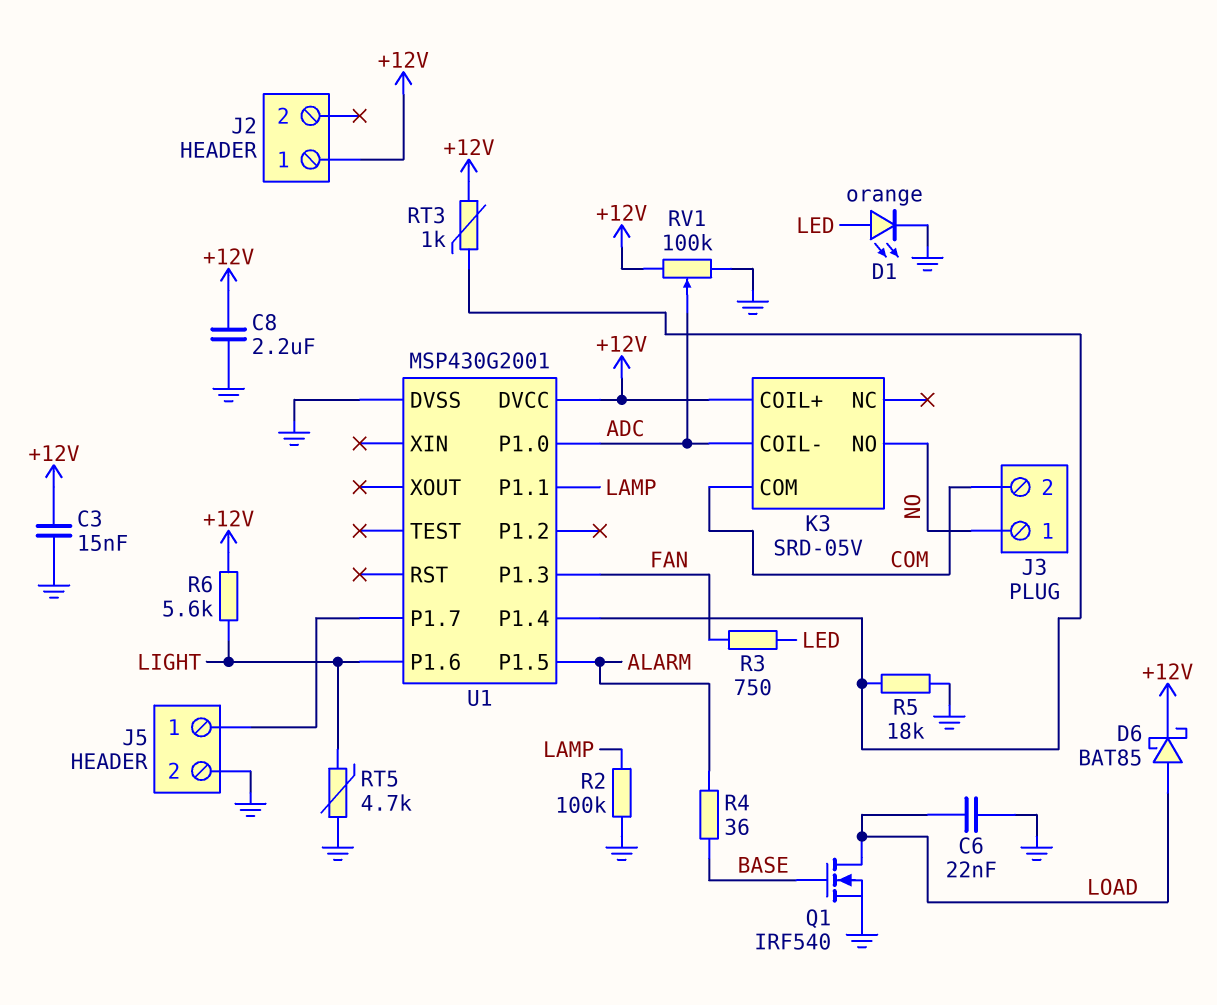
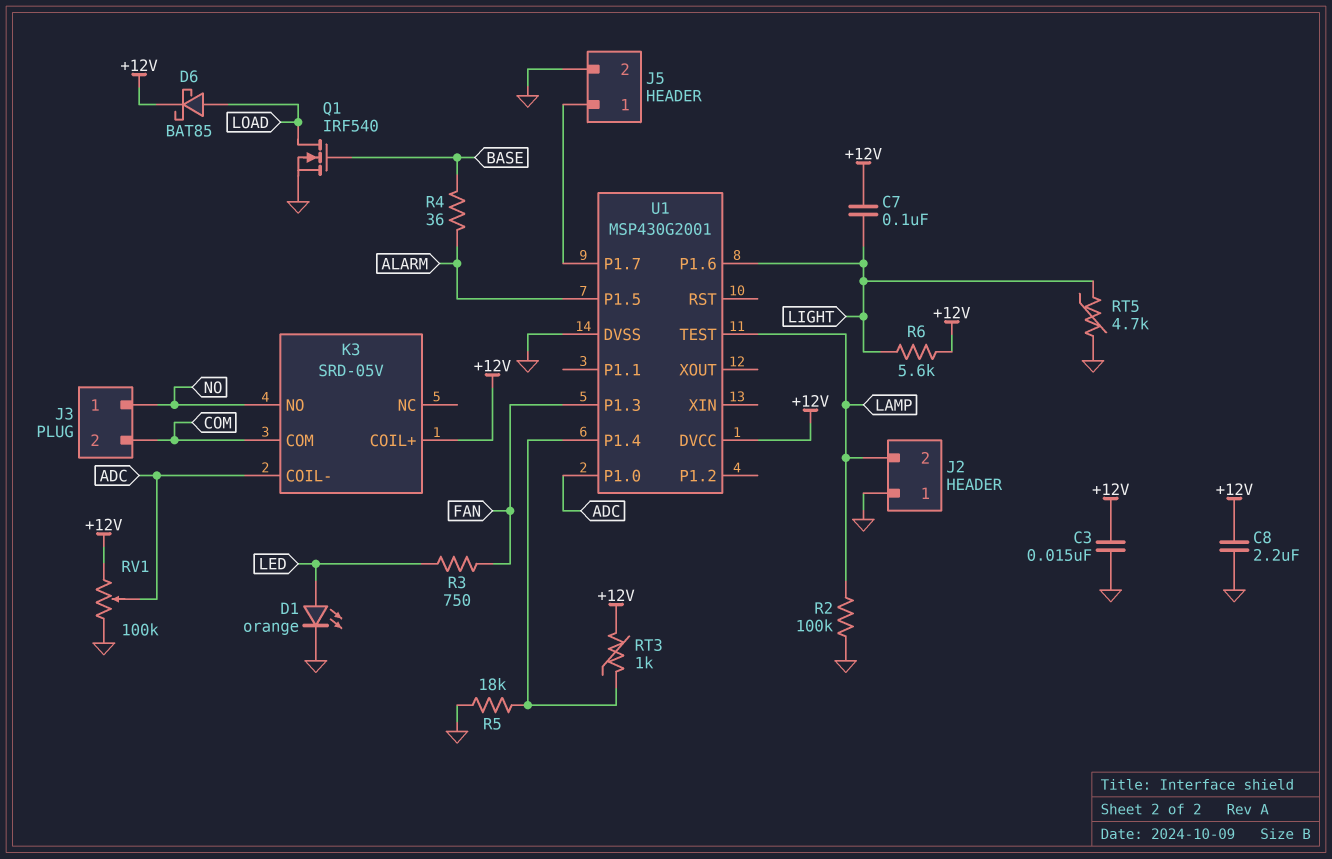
C6: 22nF (GND, LOAD) -> none
C7: none -> 100nF (+12V, LIGHT)
J2 pin 1: +12V -> GND
J2 pin 2: none -> LAMP
U1 pin P1.1: LAMP -> none
U1 pin TEST: none -> LAMP

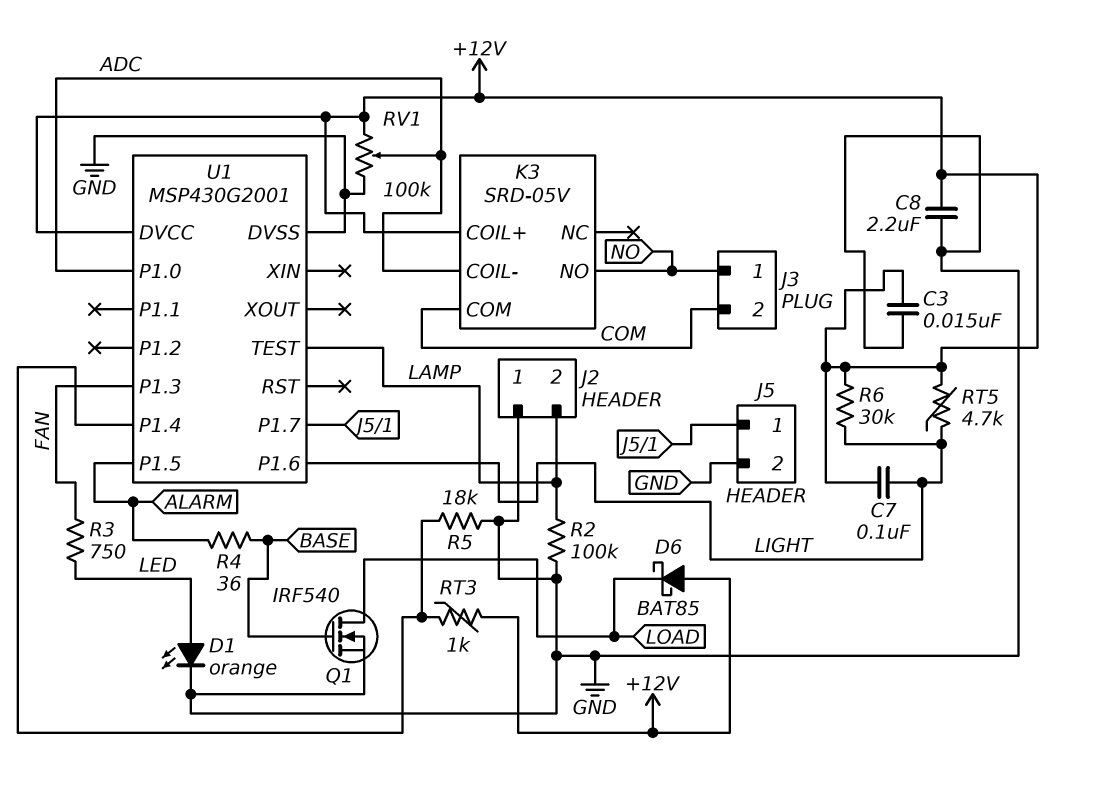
D6: schottky BAT85 (A LOAD, K +12V) -> schottky BAT85 (A +12V, K LOAD)
R6: 5.6k (+12V, LIGHT) -> 30k (+12V, LIGHT)
RT5: 4.7k (GND, LIGHT) -> 4.7k (+12V, LIGHT)

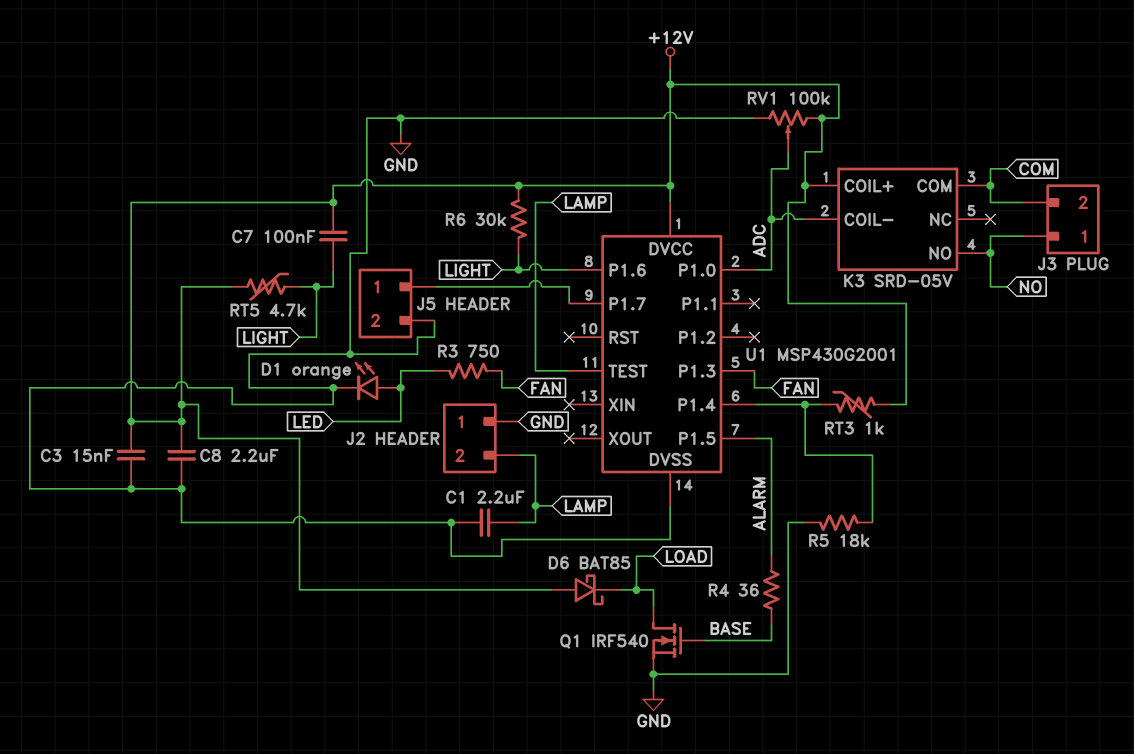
C1: none -> 2.2uF (GND, LAMP)
R2: 100k (GND, LAMP) -> none

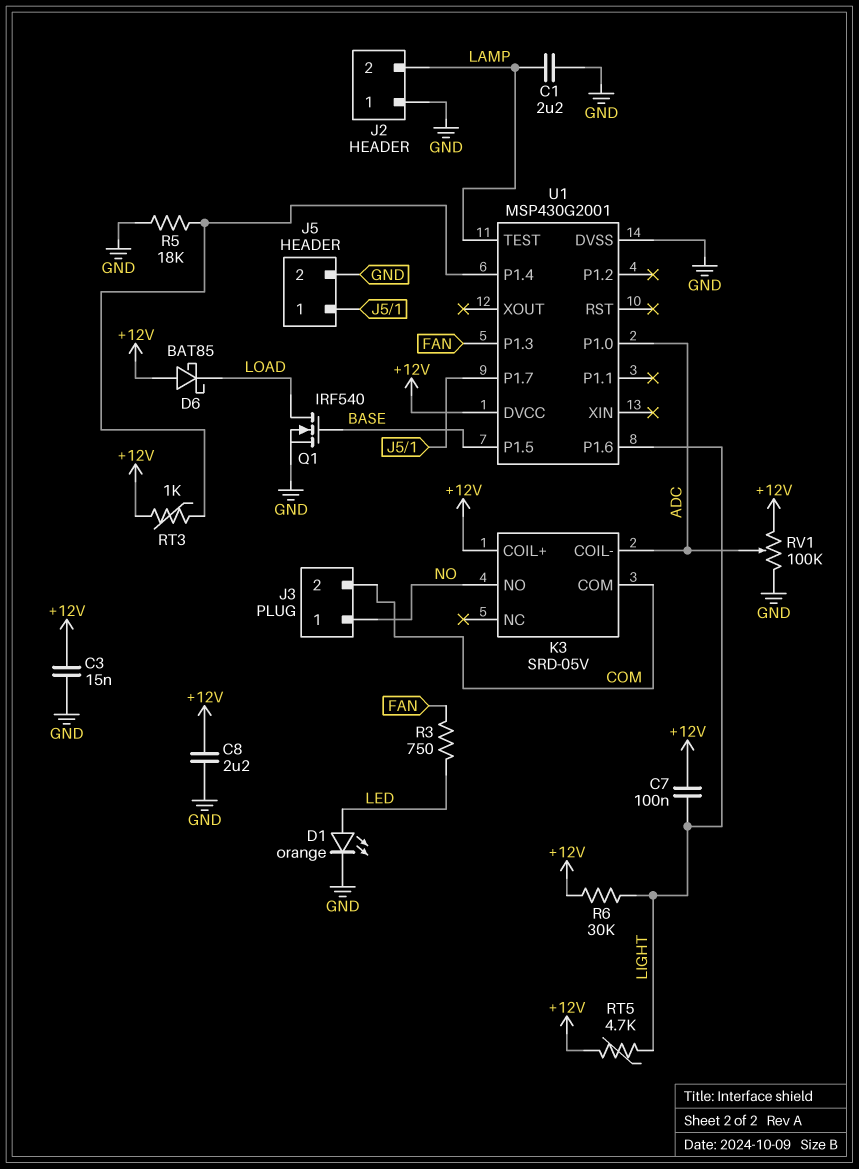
R4: 36 (ALARM, BASE) -> none
U1 pin P1.5: ALARM -> BASE

